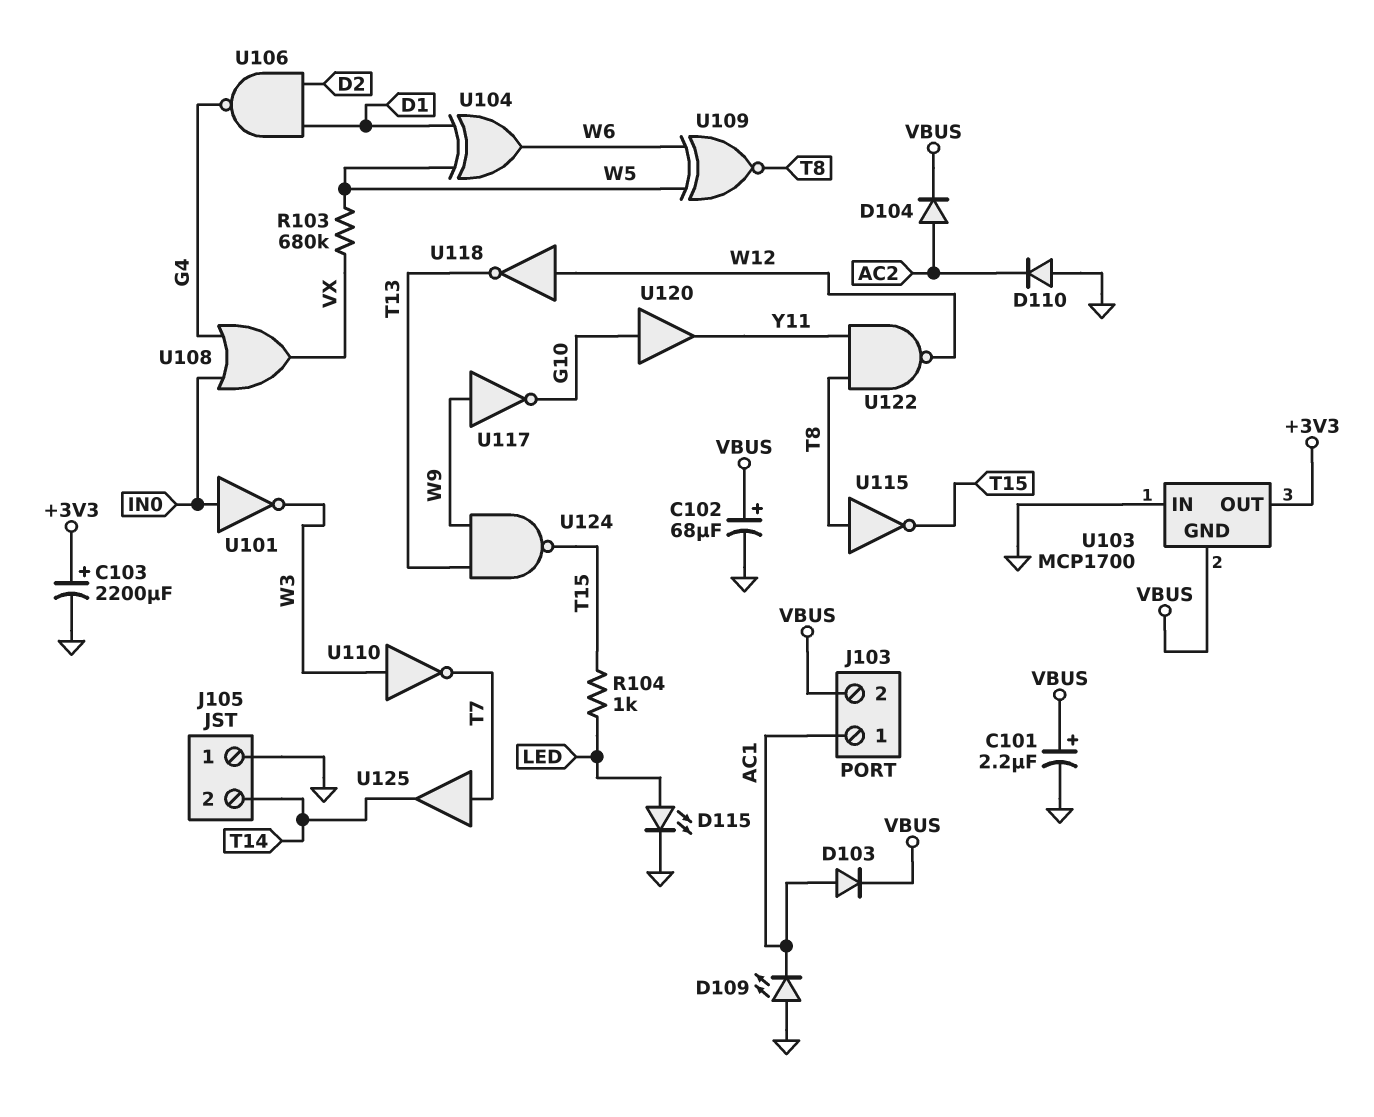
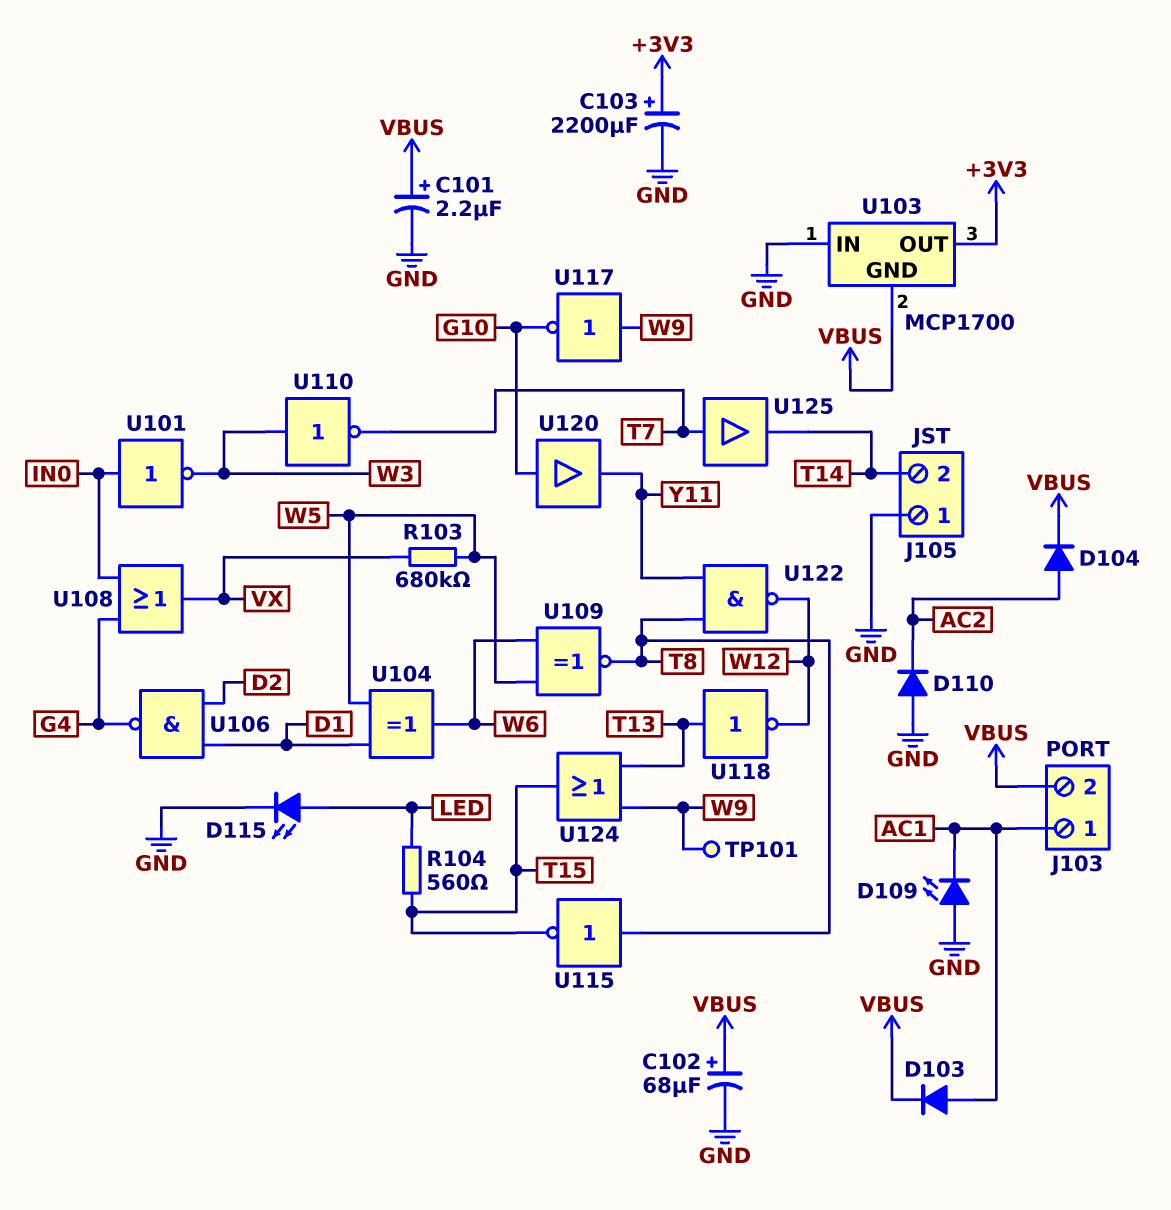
R104: 1k (LED, T15) -> 560 (LED, T15)
TP101: none -> test point (W9)
U118: NOT (in W12, out T13) -> NOT (in T13, out W12)
U124: NAND (in T13, in W9, out T15) -> OR (in T13, in W9, out T15)

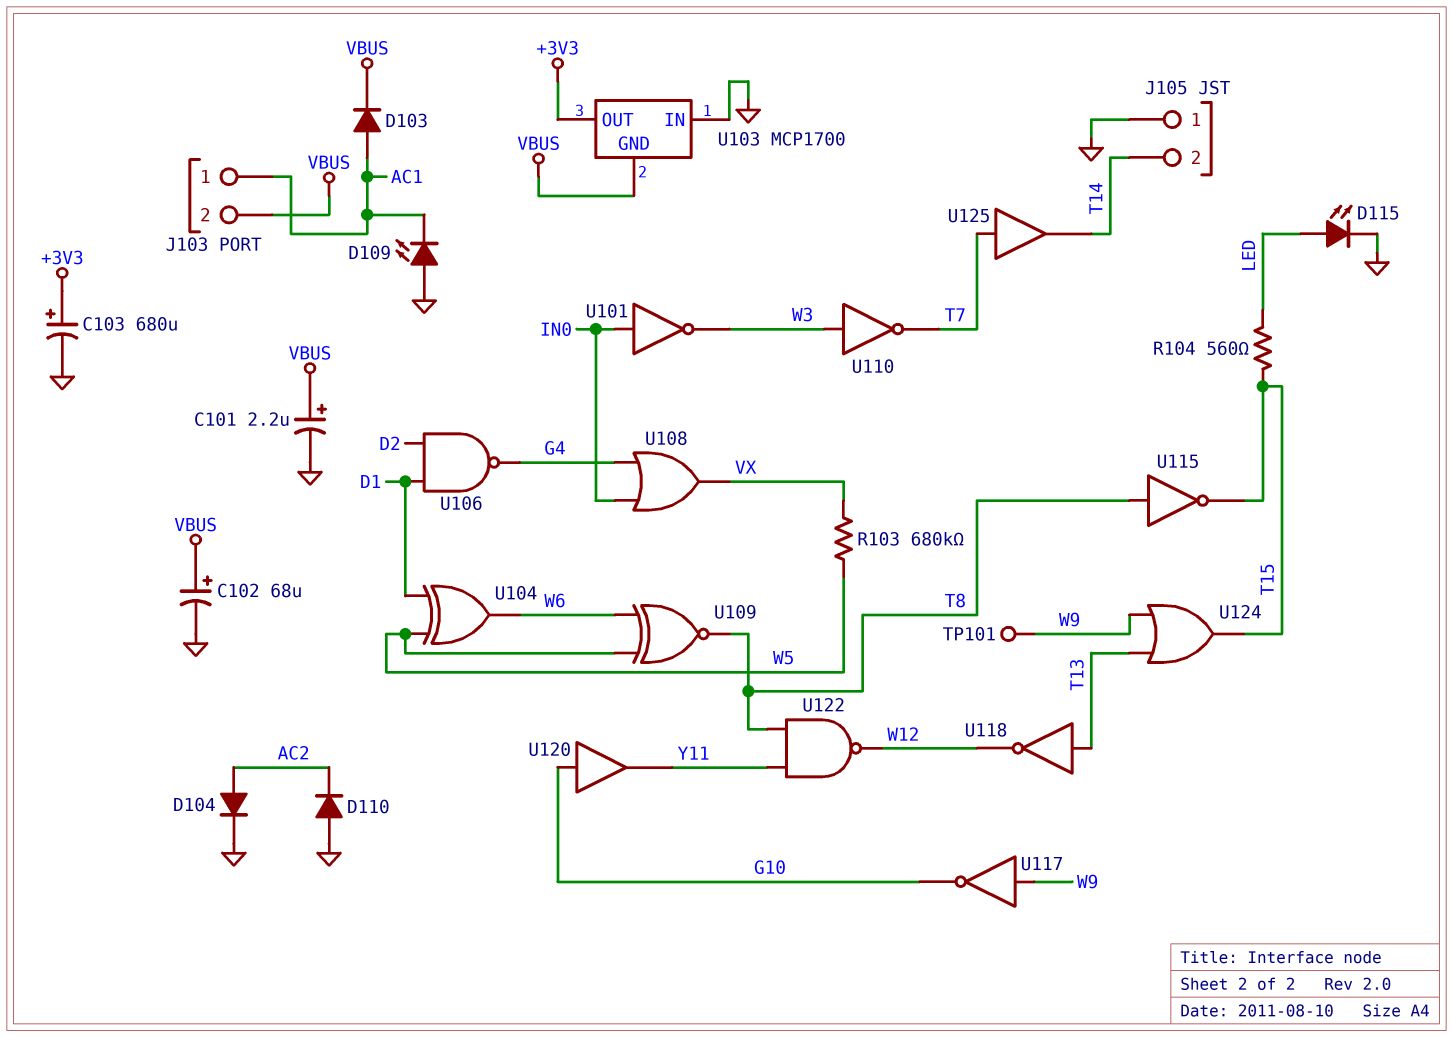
C103: 2200uF (plus +3V3, minus GND) -> 680uF (plus +3V3, minus GND)
D104: diode (A AC2, K VBUS) -> diode (A AC2, K GND)

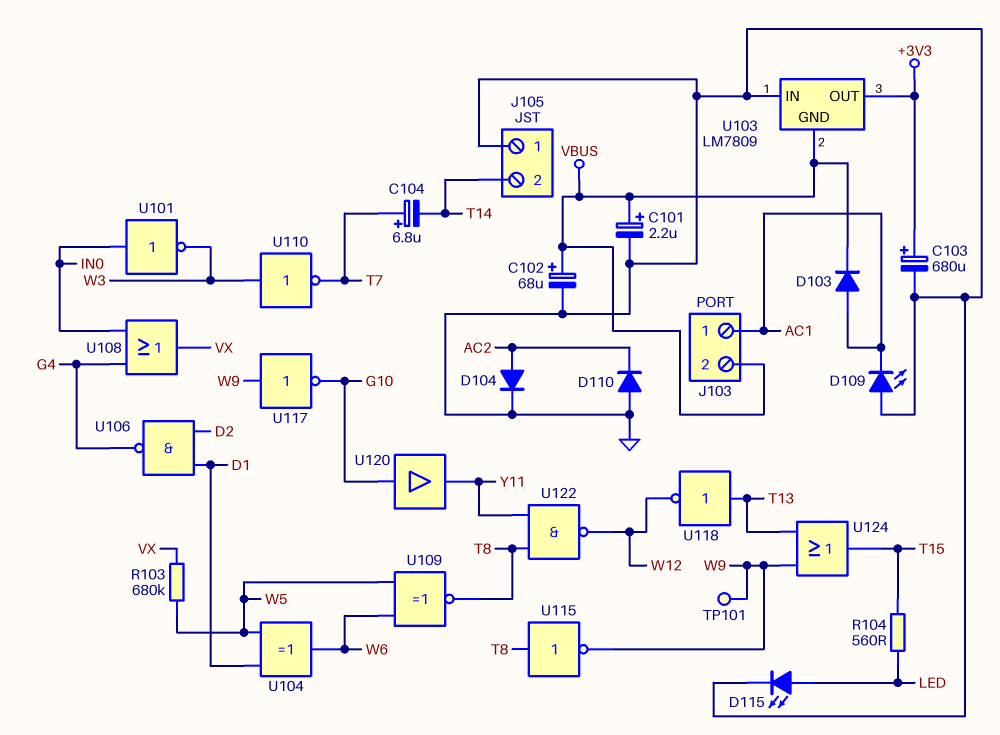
C104: none -> 6.8uF (plus T7, minus T14)
U103: MCP1700 -> LM7809
U115: NOT (in T8, out T15) -> NOT (in T8, out W9)
U125: buffer (in T7, out T14) -> none

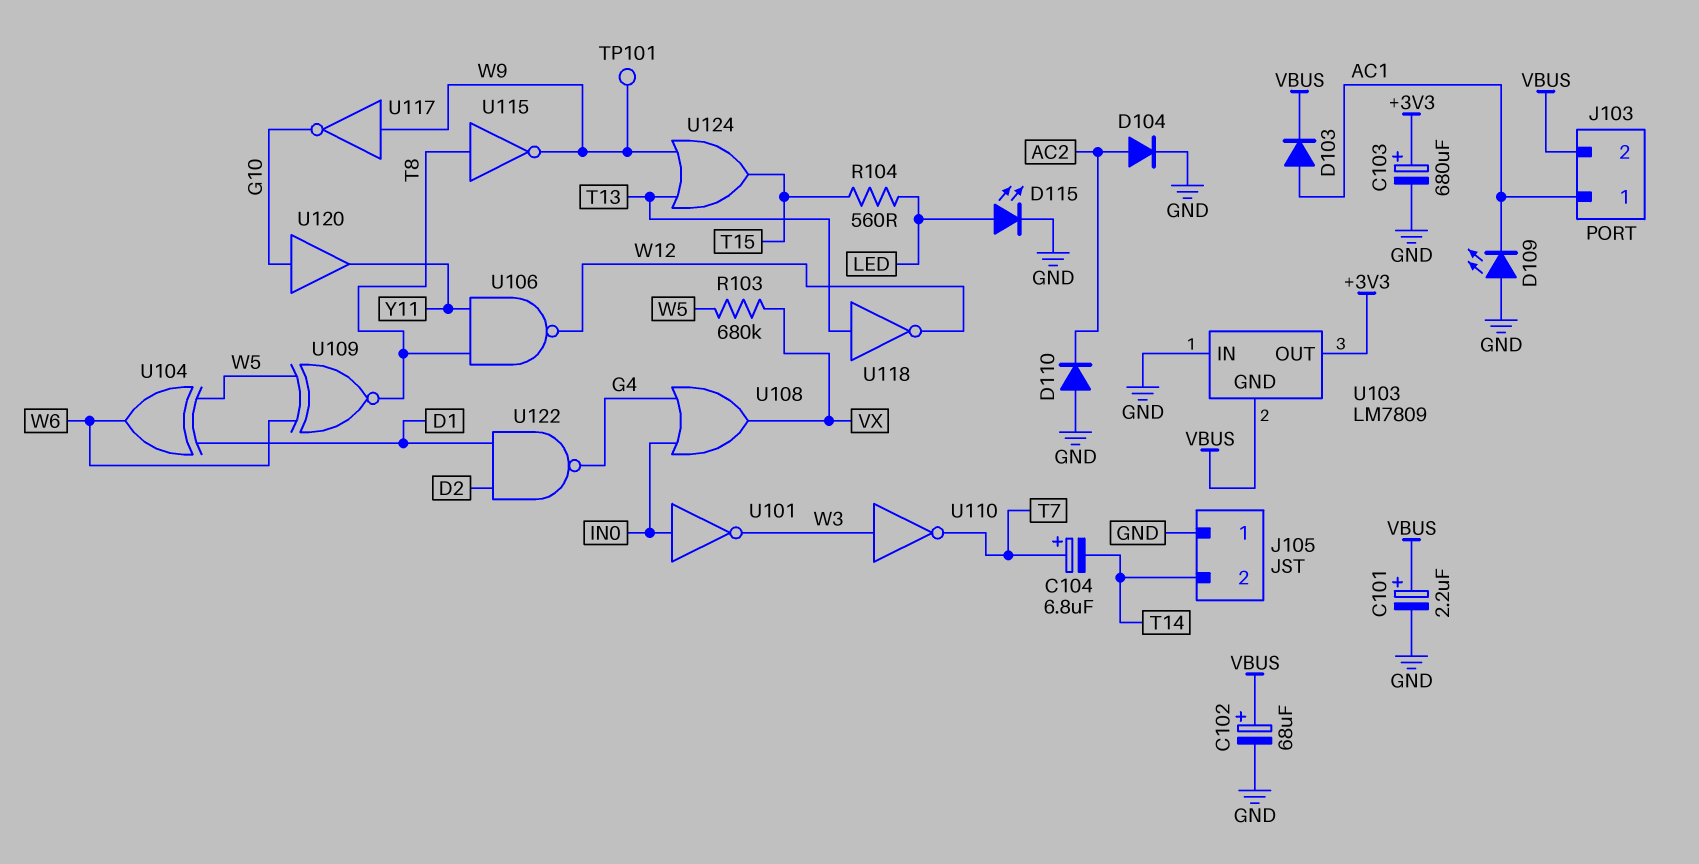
U106: NAND (in D1, in D2, out G4) -> NAND (in T8, in Y11, out W12)
U122: NAND (in T8, in Y11, out W12) -> NAND (in D1, in D2, out G4)

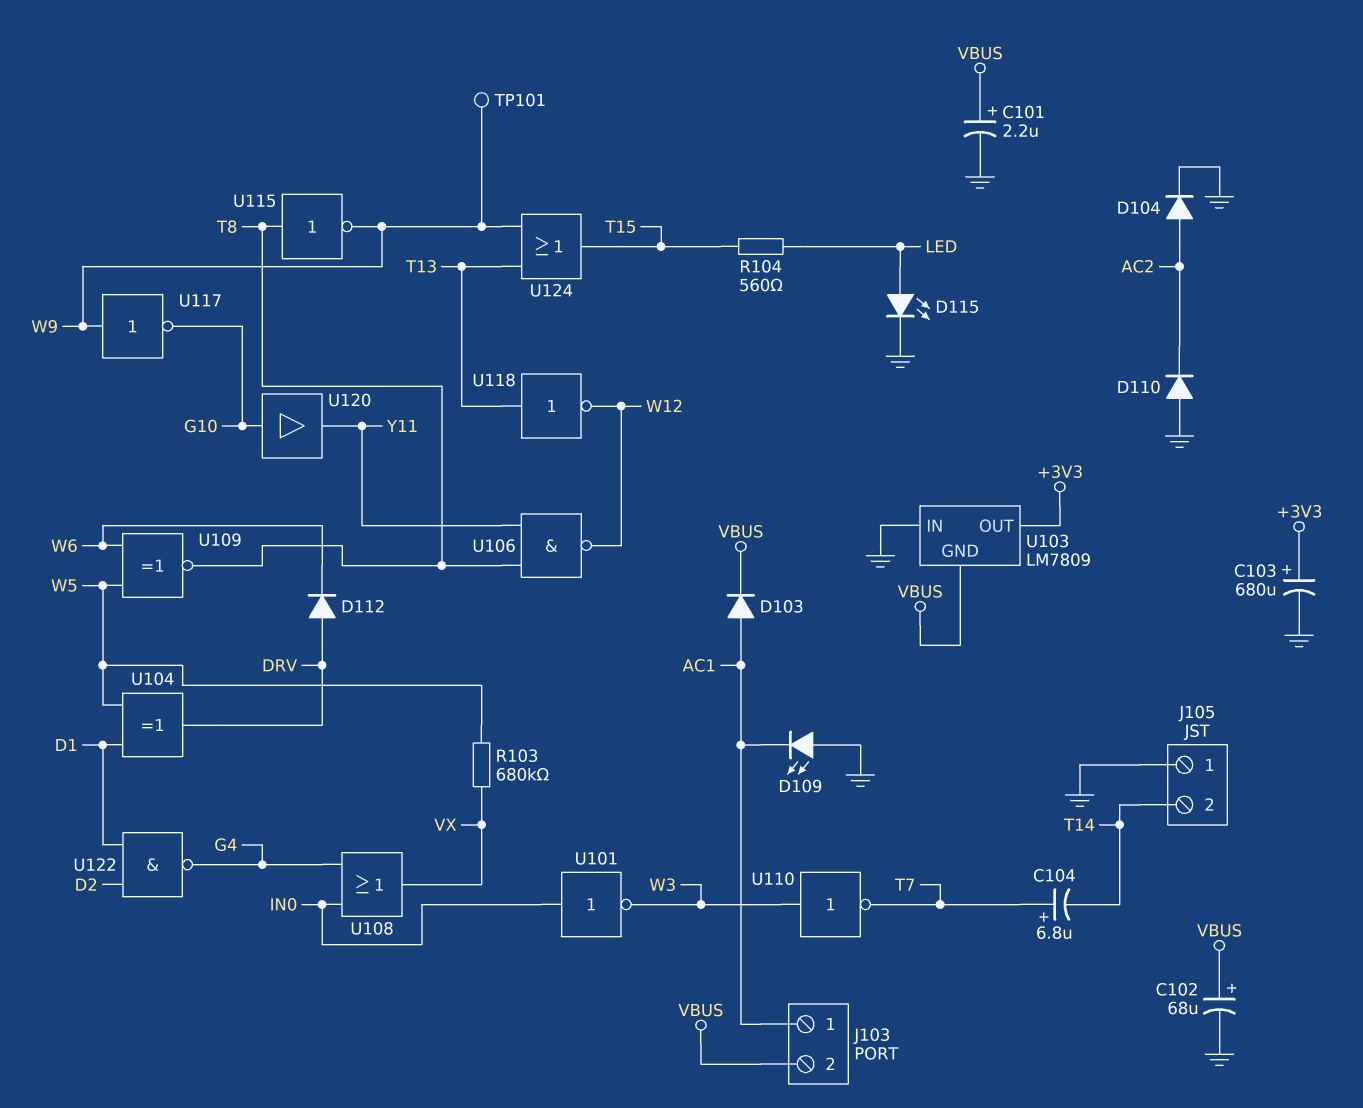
D112: none -> diode (A DRV, K W6)
U104: XOR (in D1, in W5, out W6) -> XOR (in D1, in W5, out DRV)

